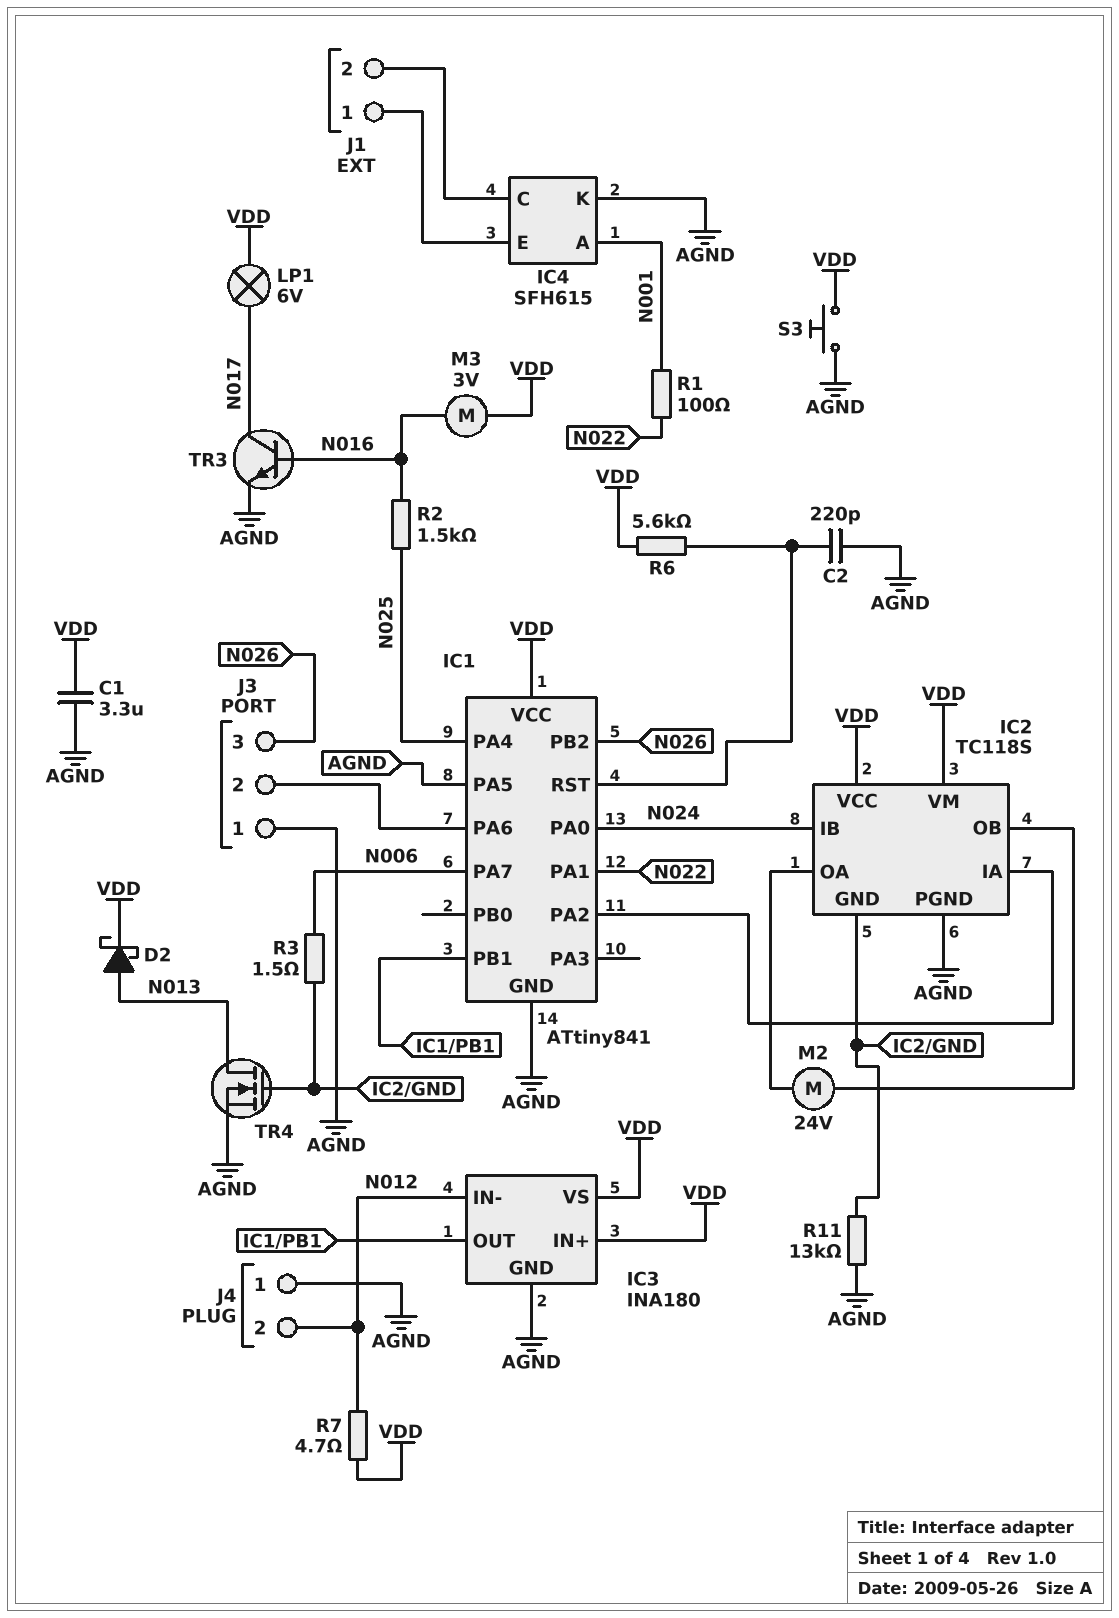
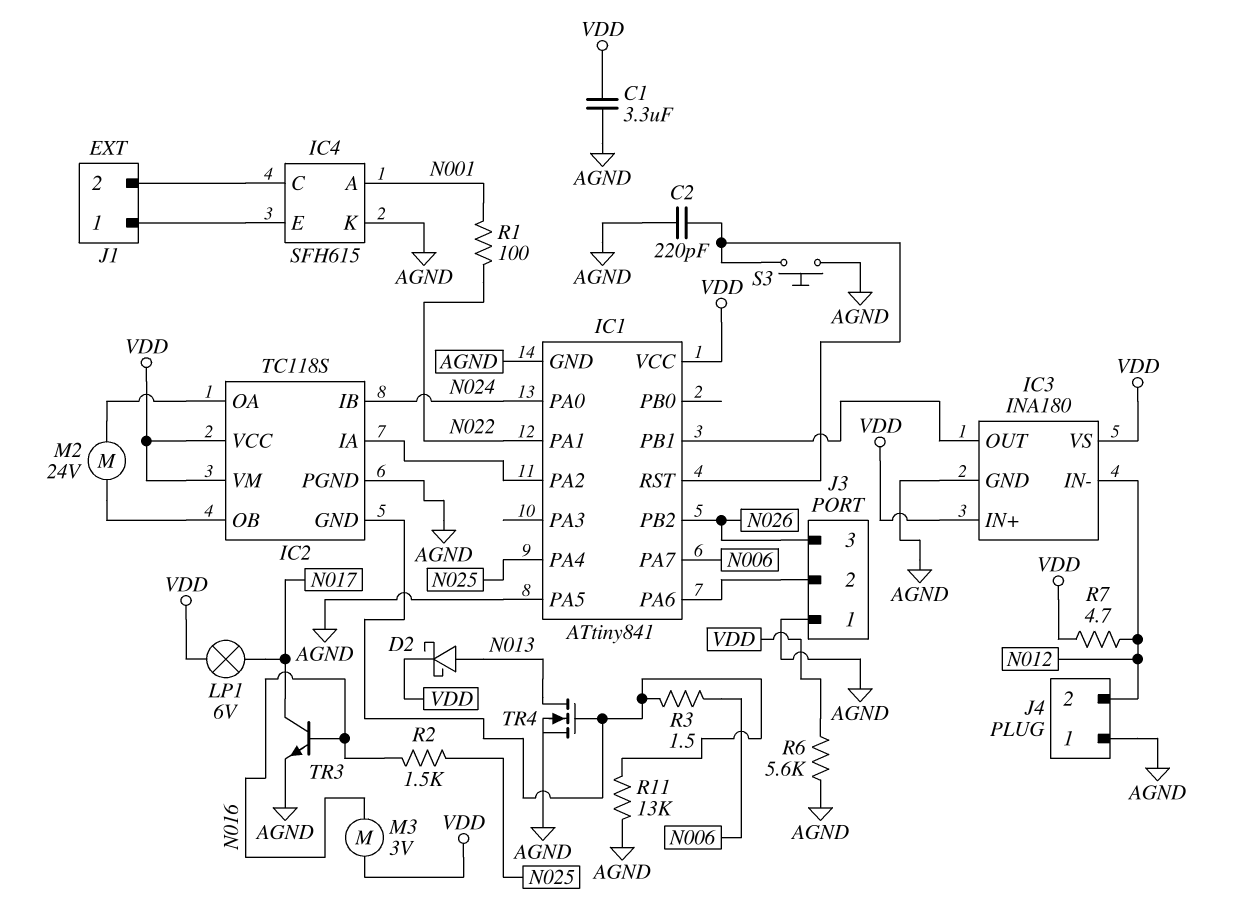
R6: 5.6k (IC1/RST, VDD) -> 5.6k (AGND, VDD)
S3: button (AGND, VDD) -> button (AGND, IC1/RST)

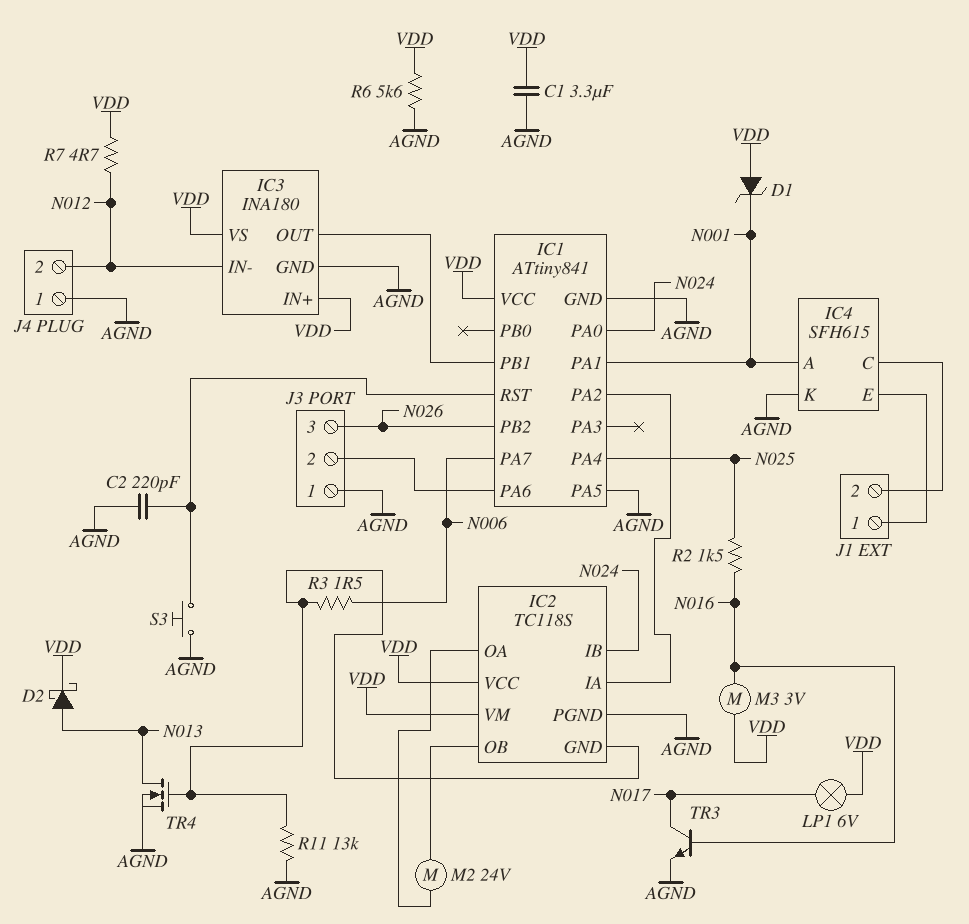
D1: none -> zener (A VDD, K N001)
IC1 pin PA1: N022 -> N001
R1: 100 (N001, N022) -> none

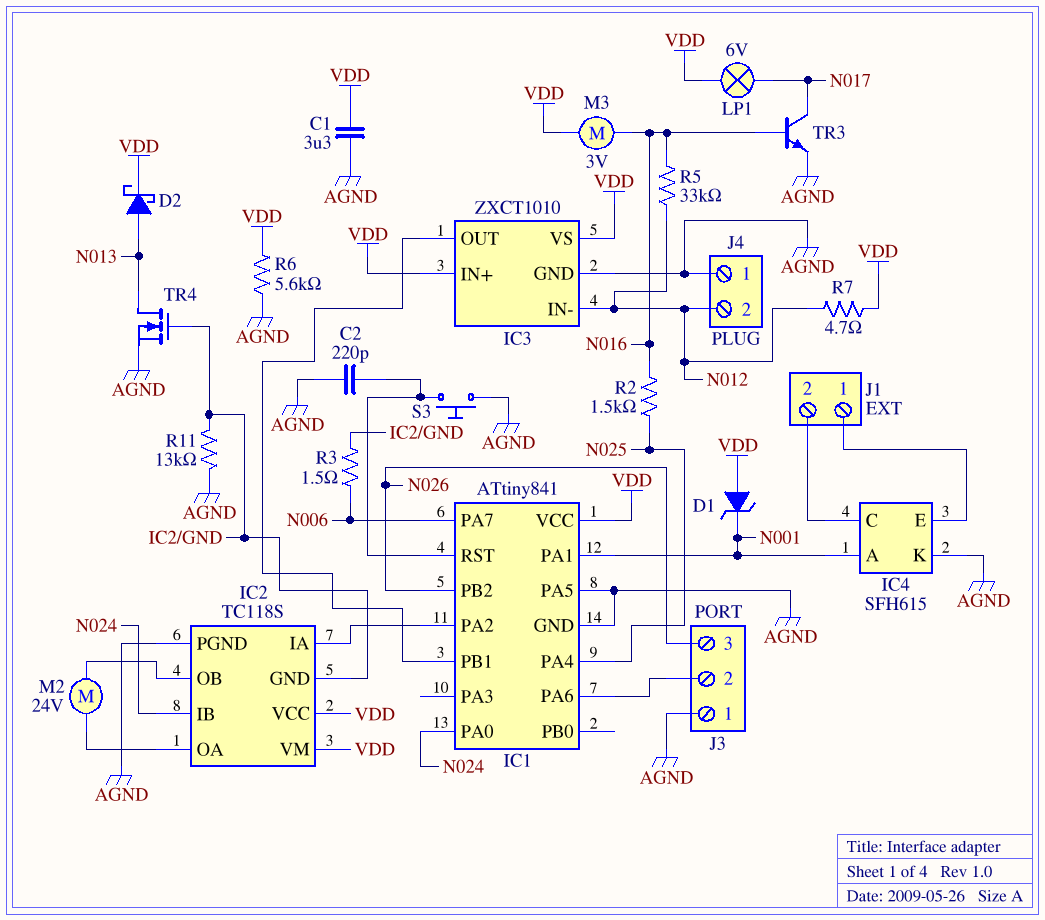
IC3: INA180 -> ZXCT1010
R5: none -> 33k (N012, N016)

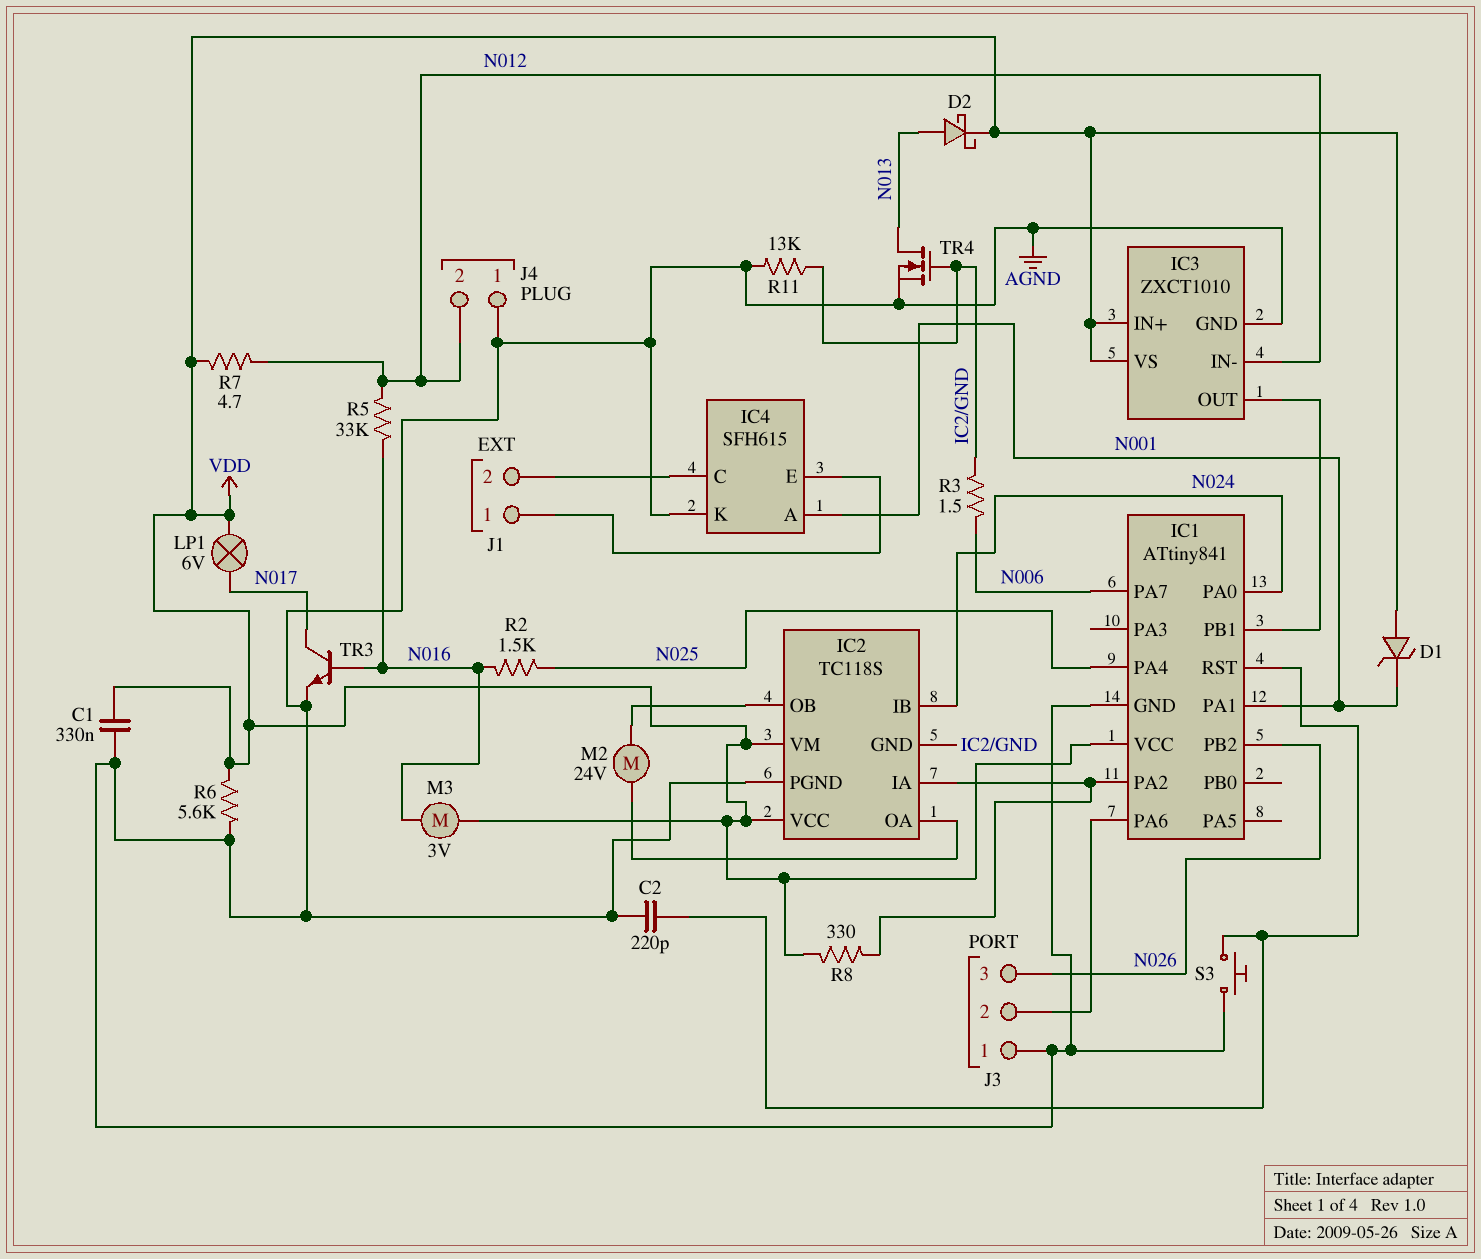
C1: 3.3uF (AGND, VDD) -> 330nF (AGND, VDD)
IC1 pin PA5: AGND -> none
R8: none -> 330 (IC1/PA2, VDD)

